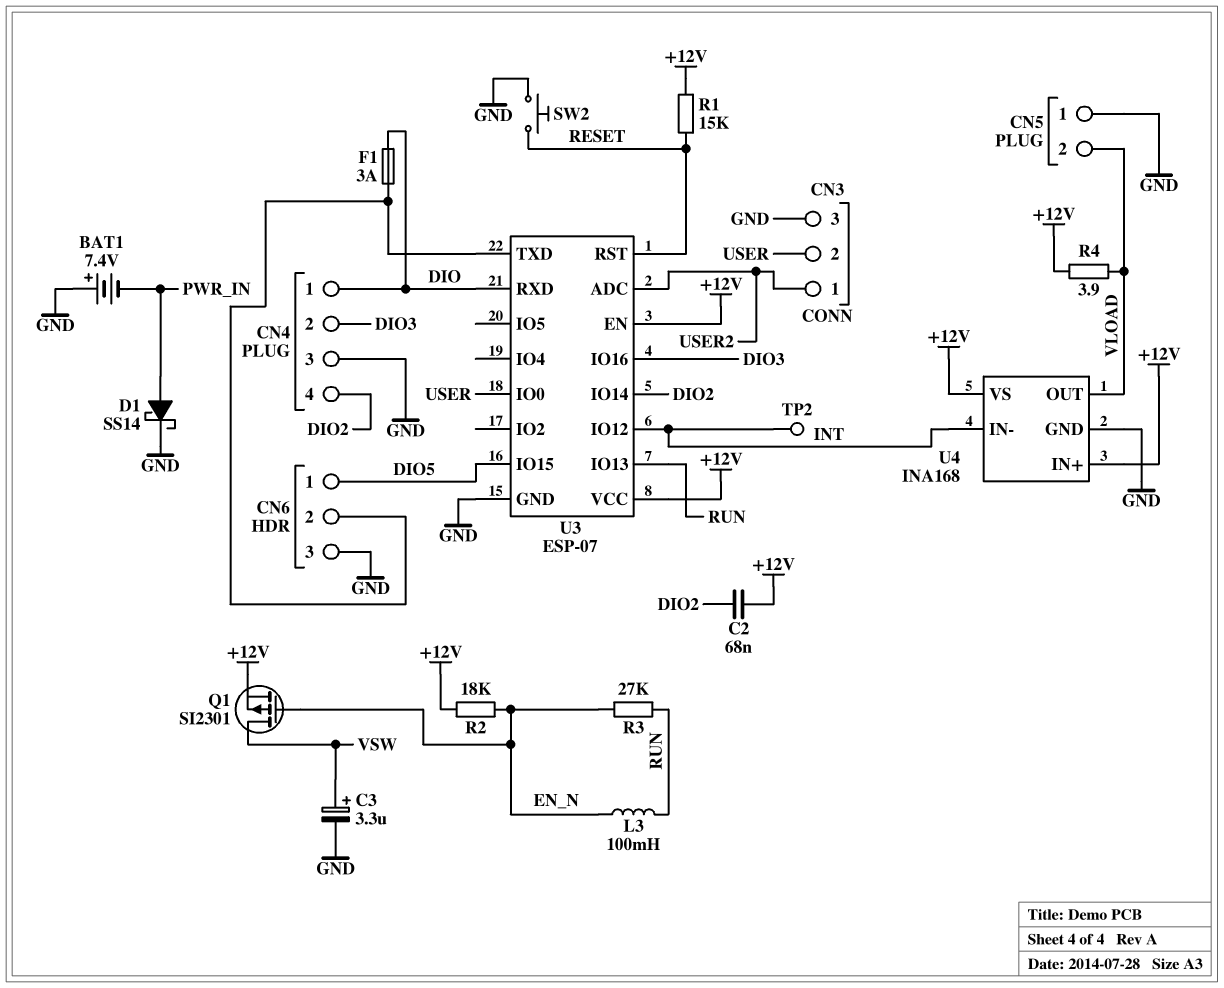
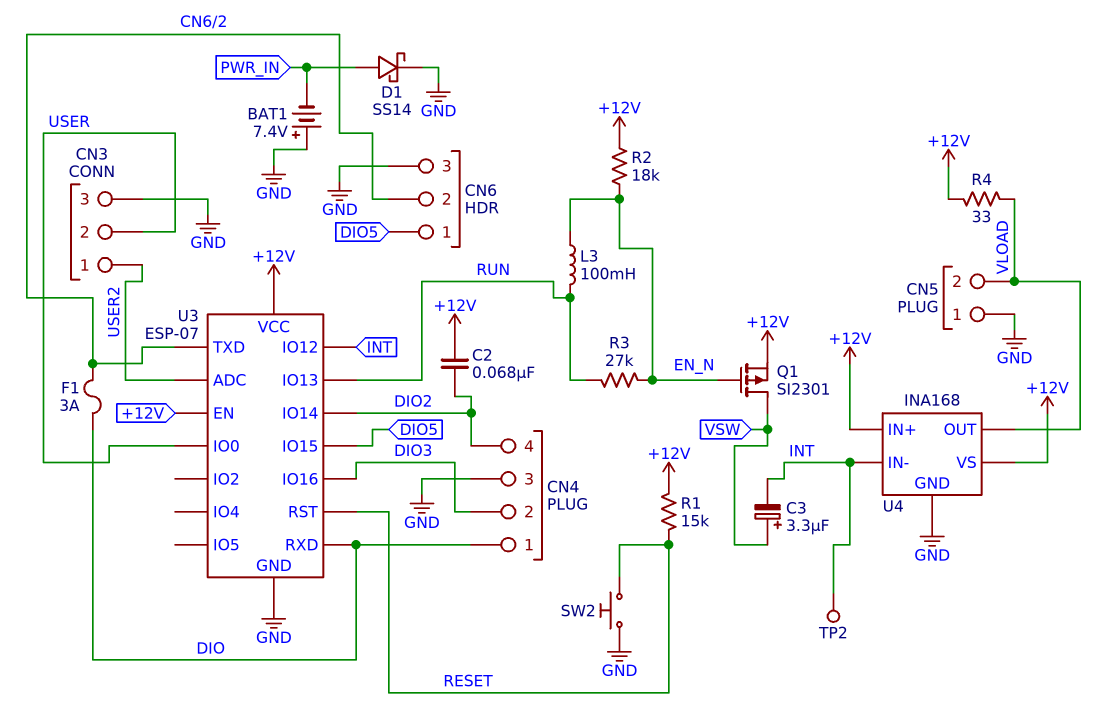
C3: 3.3uF (plus VSW, minus GND) -> 3.3uF (plus VSW, minus INT)
R4: 3.9 (+12V, VLOAD) -> 33 (+12V, VLOAD)

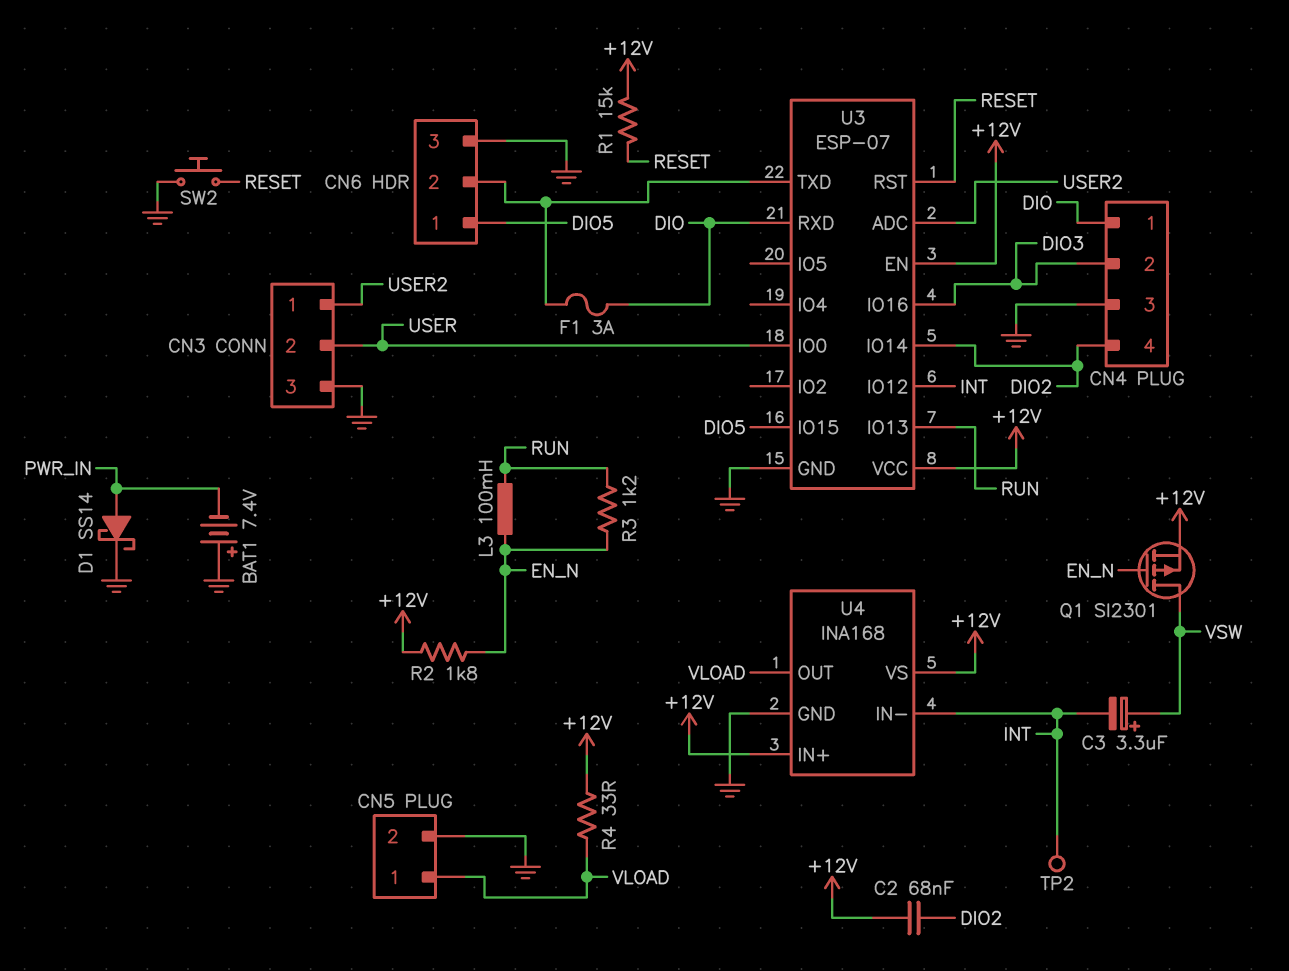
CN5 pin 1: GND -> VLOAD
CN5 pin 2: VLOAD -> GND
R2: 18k (+12V, EN_N) -> 1.8k (+12V, EN_N)
R3: 27k (EN_N, RUN) -> 1.2k (EN_N, RUN)

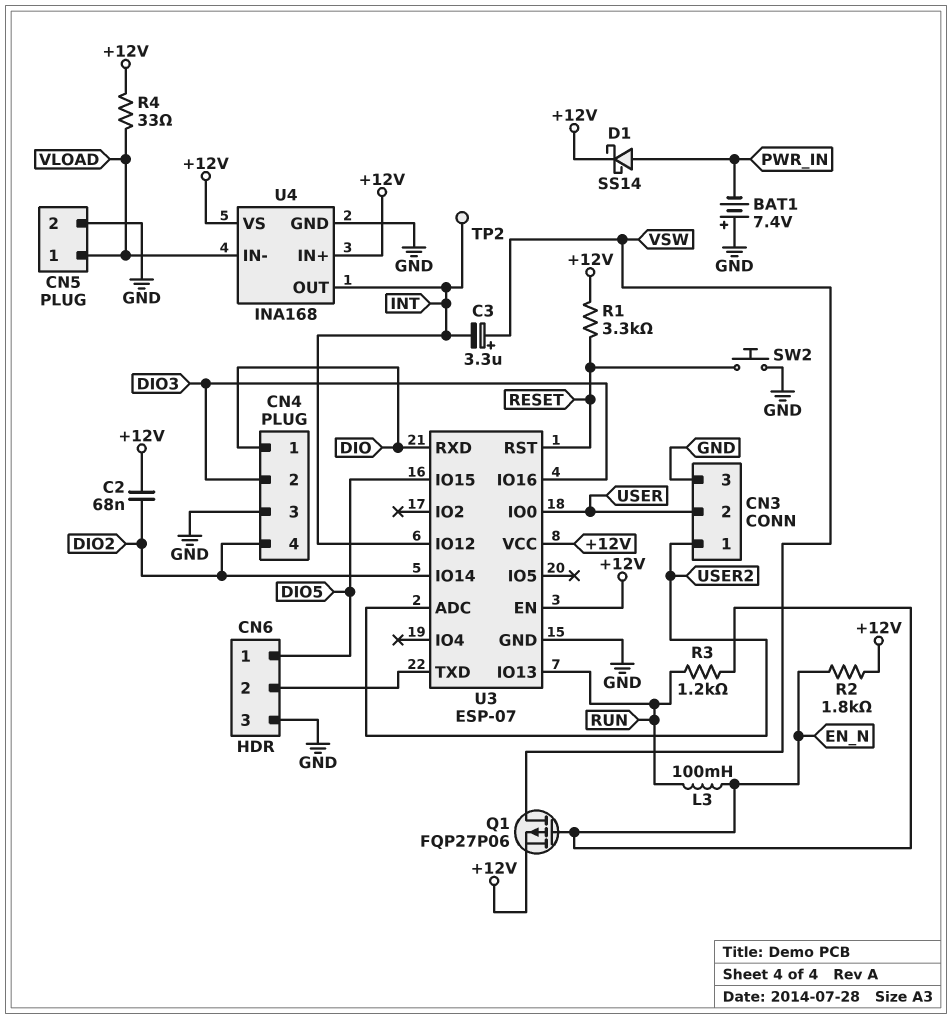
D1: schottky SS14 (A PWR_IN, K GND) -> schottky SS14 (A PWR_IN, K +12V)
F1: 3A (CN6/2, DIO) -> none
Q1: PMOS SI2301 (G EN_N, D VSW, S +12V) -> PMOS FQP27P06 (G EN_N, D VSW, S +12V)
R1: 15k (+12V, RESET) -> 3.3k (+12V, RESET)
U4 pin IN-: INT -> VLOAD
U4 pin OUT: VLOAD -> INT

